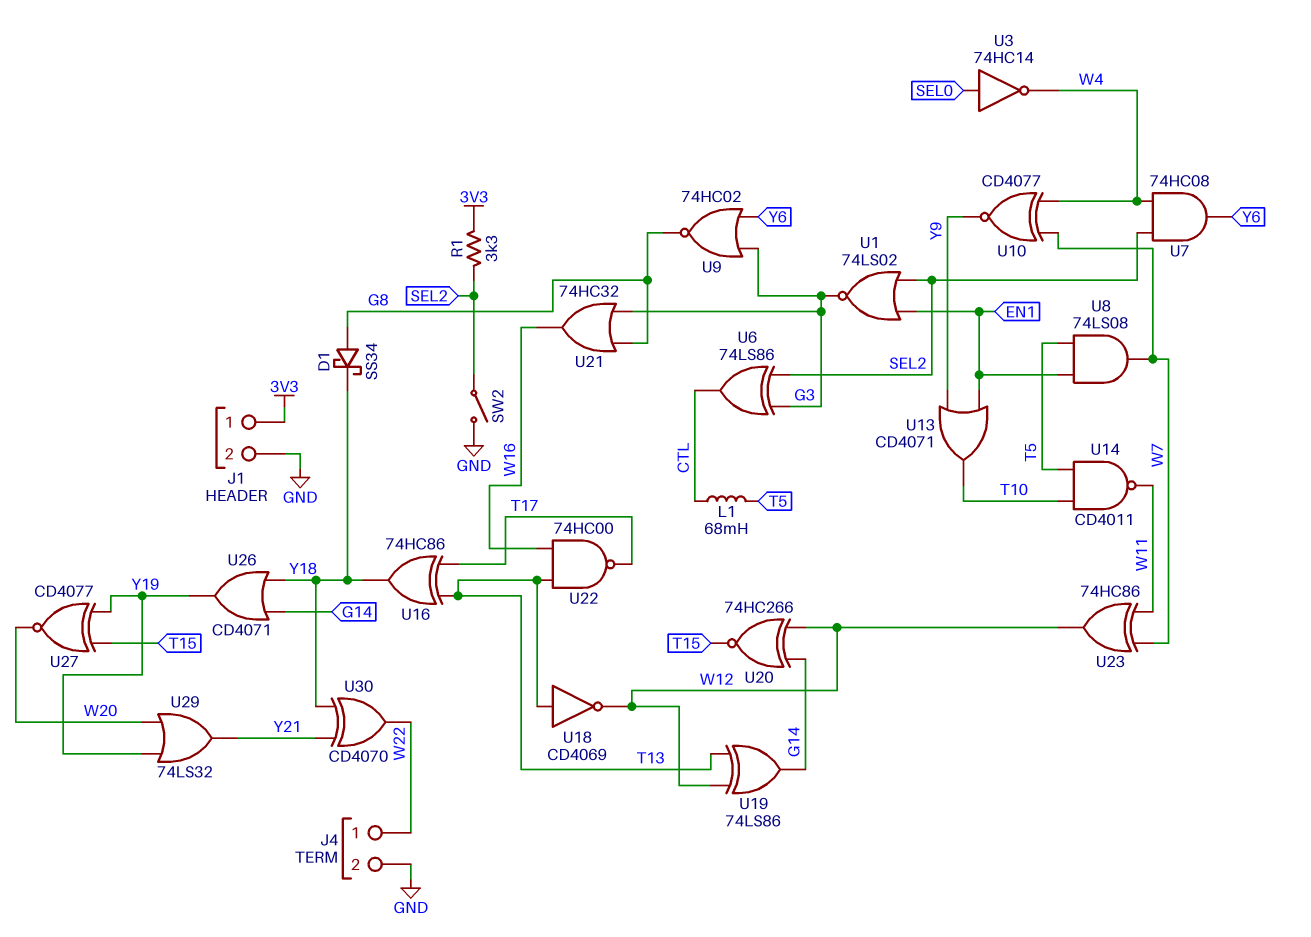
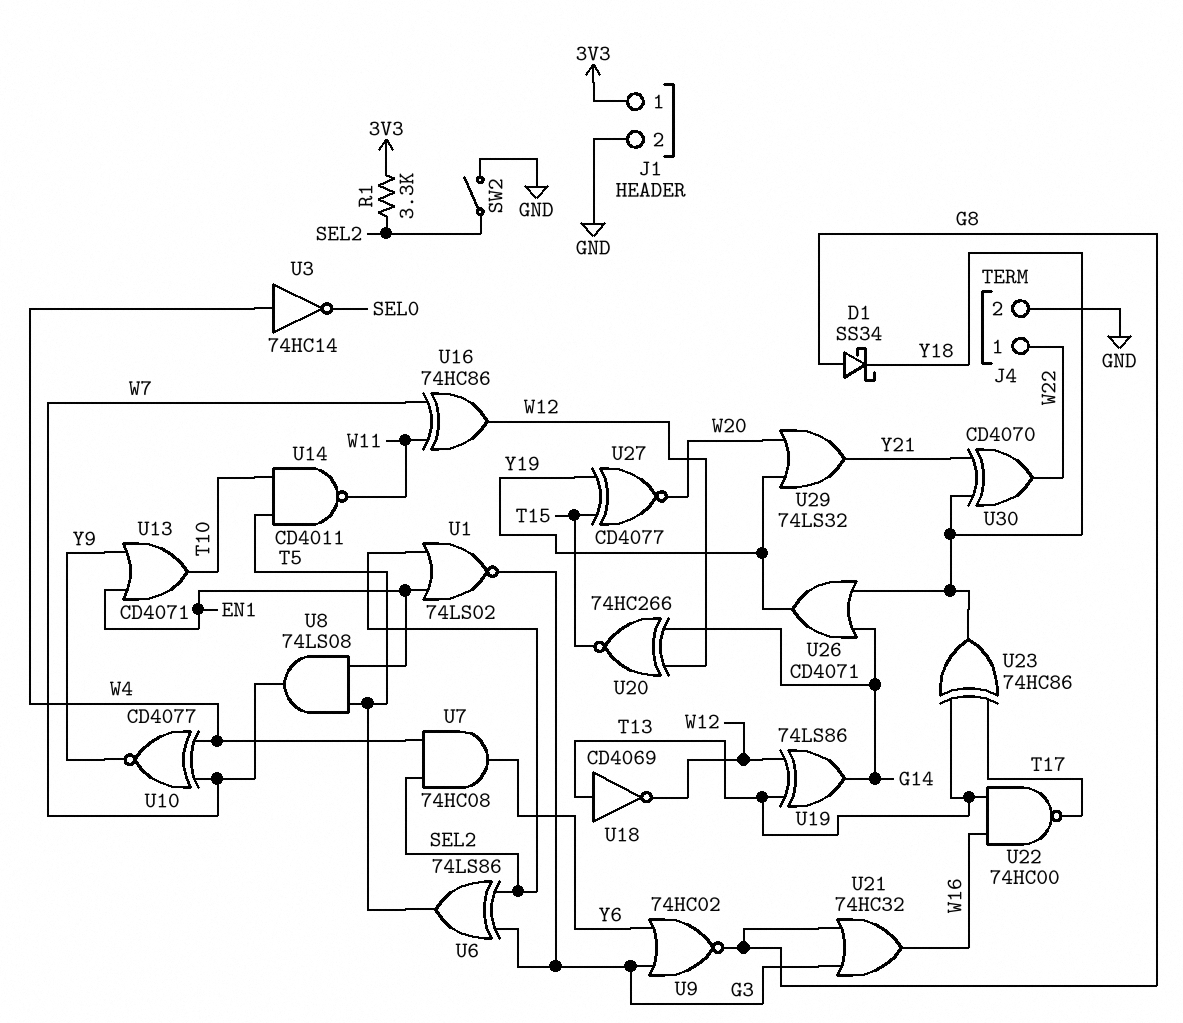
L1: 68mH (CTL, T5) -> none
U3: NOT 74HC14 (in SEL0, out W4) -> NOT 74HC14 (in W4, out SEL0)
U6: XOR 74LS86 (in G3, in SEL2, out CTL) -> XOR 74LS86 (in G3, in SEL2, out T5)
U16: XOR 74HC86 (in T13, in T17, out Y18) -> XOR 74HC86 (in W7, in W11, out W12)
U23: XOR 74HC86 (in W7, in W11, out W12) -> XOR 74HC86 (in T13, in T17, out Y18)

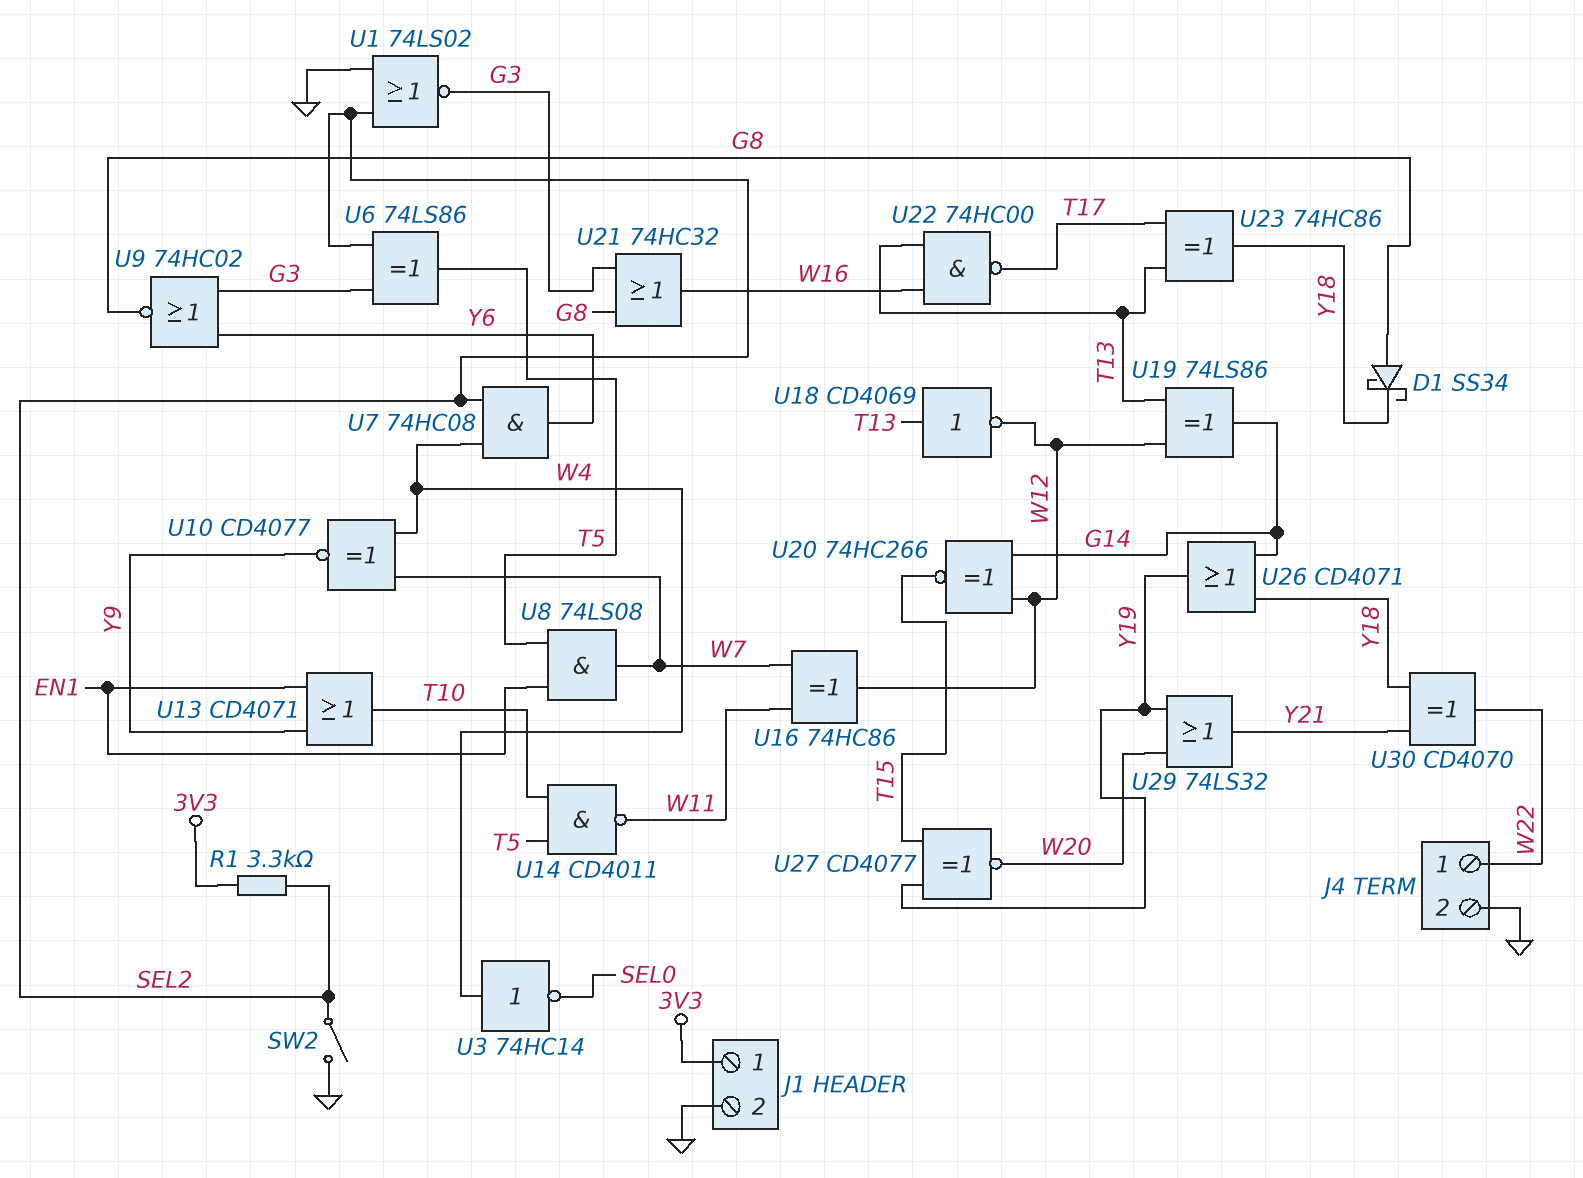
U1: NOR 74LS02 (in EN1, in SEL2, out G3) -> NOR 74LS02 (in GND, in SEL2, out G3)

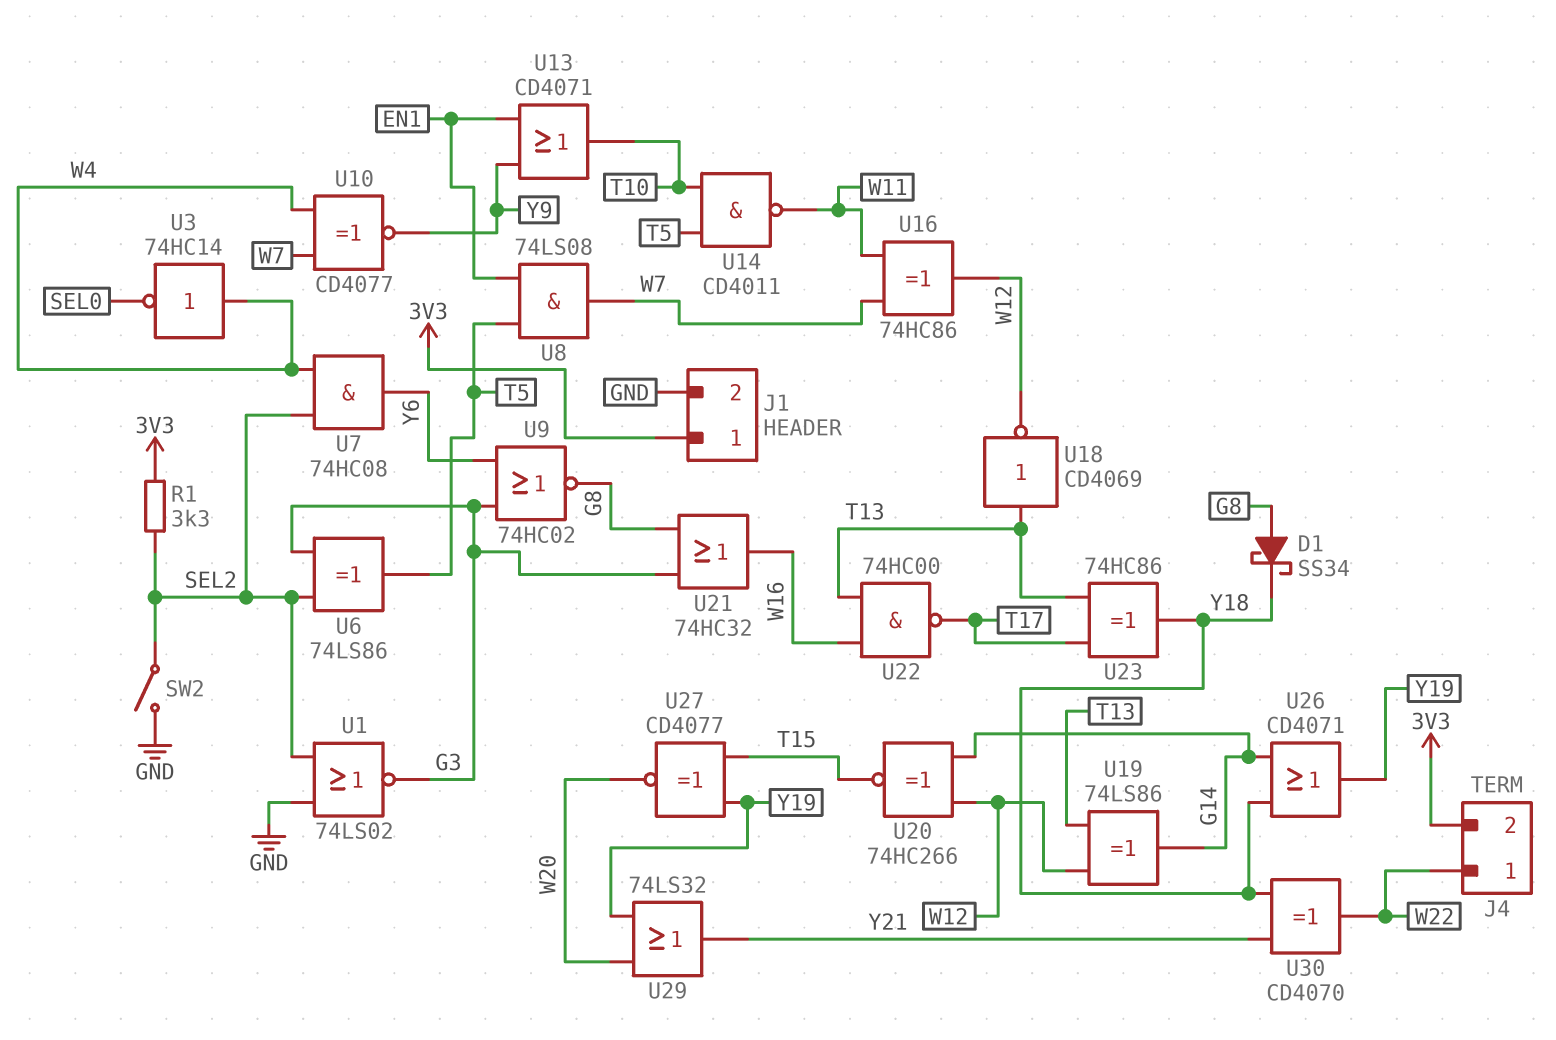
J4 pin 2: GND -> 3V3

